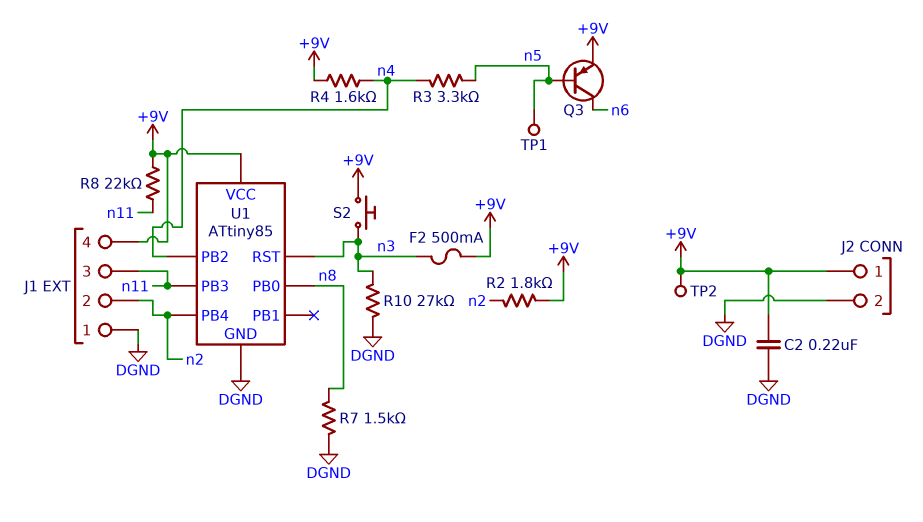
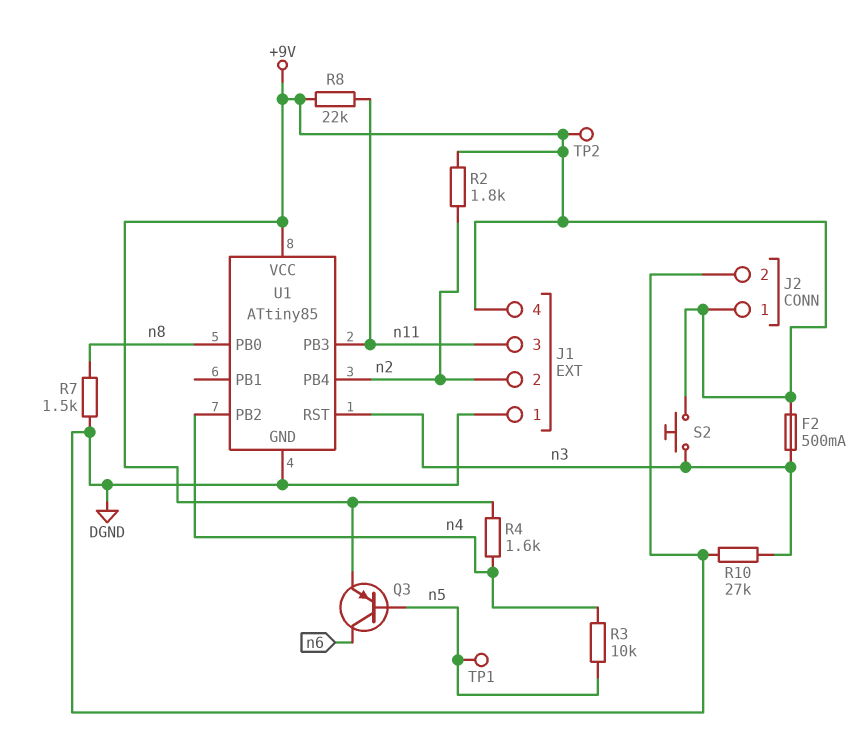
C2: 220nF (+9V, DGND) -> none
R3: 3.3k (n4, n5) -> 10k (n4, n5)

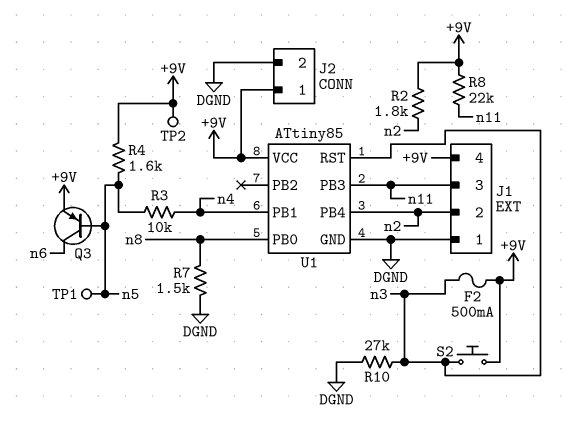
R4: 1.6k (+9V, n4) -> 1.6k (+9V, n5)
U1 pin PB1: none -> n4
U1 pin PB2: n4 -> none

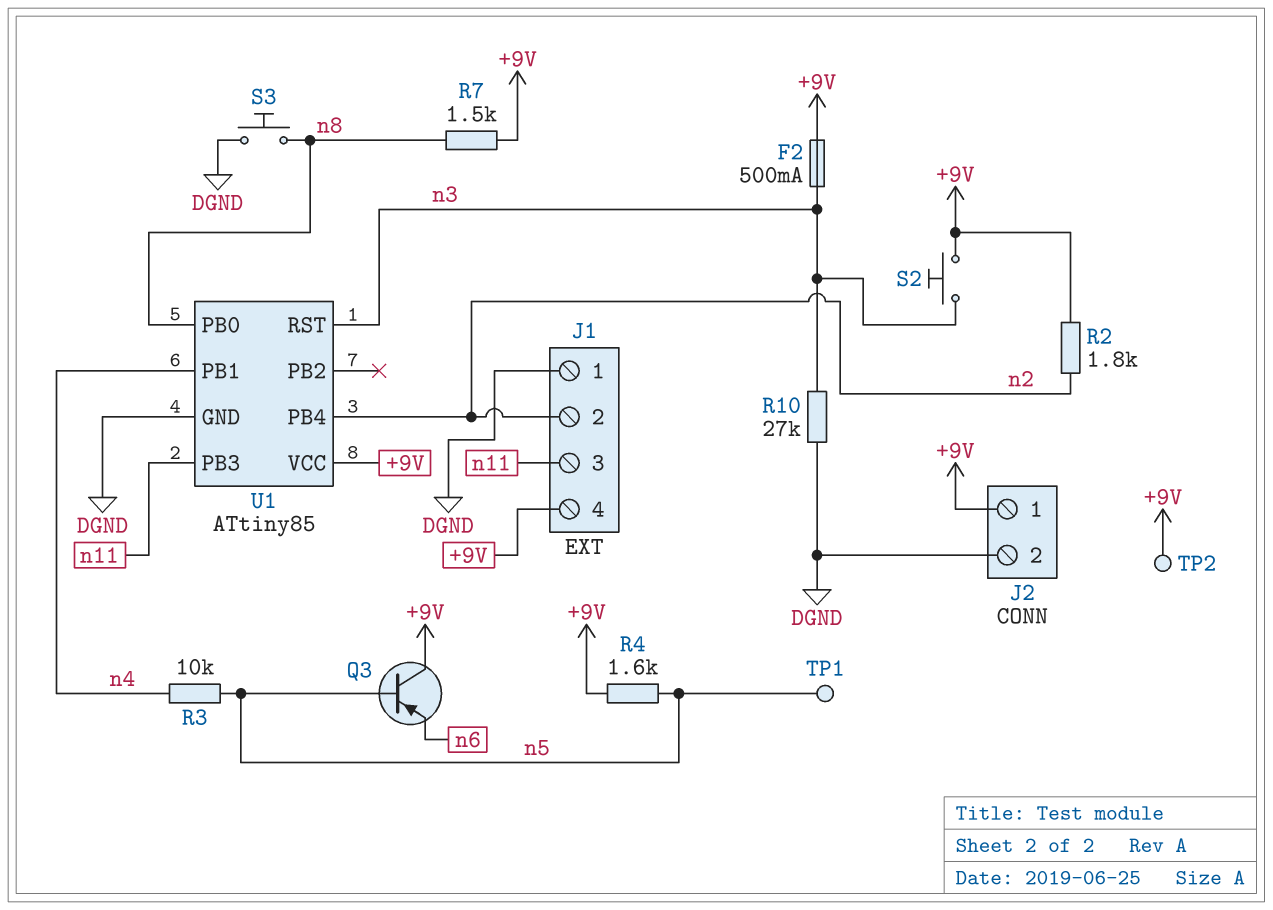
Q3: PNP (B n5, C n6, E +9V) -> PNP (B n5, C +9V, E n6)
R7: 1.5k (DGND, n8) -> 1.5k (+9V, n8)
R8: 22k (+9V, n11) -> none
S3: none -> button (DGND, n8)

